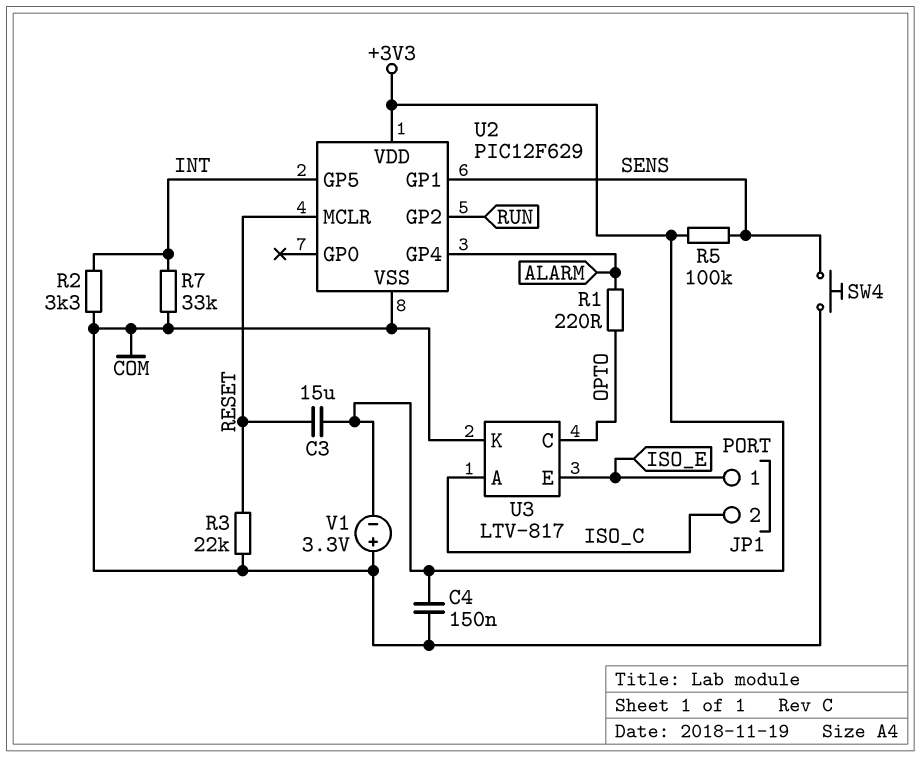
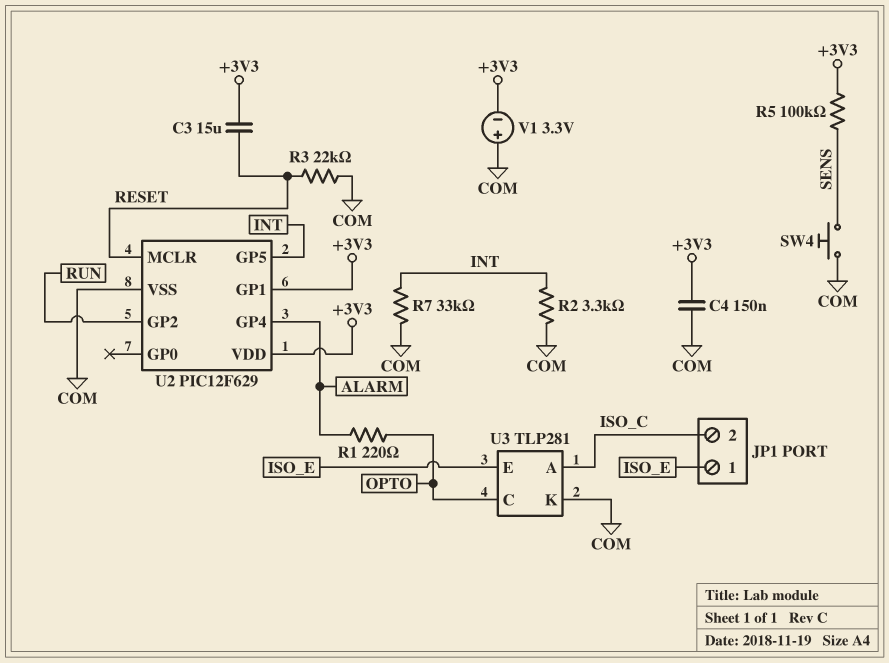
U2 pin GP1: SENS -> +3V3
U3: LTV-817 -> TLP281

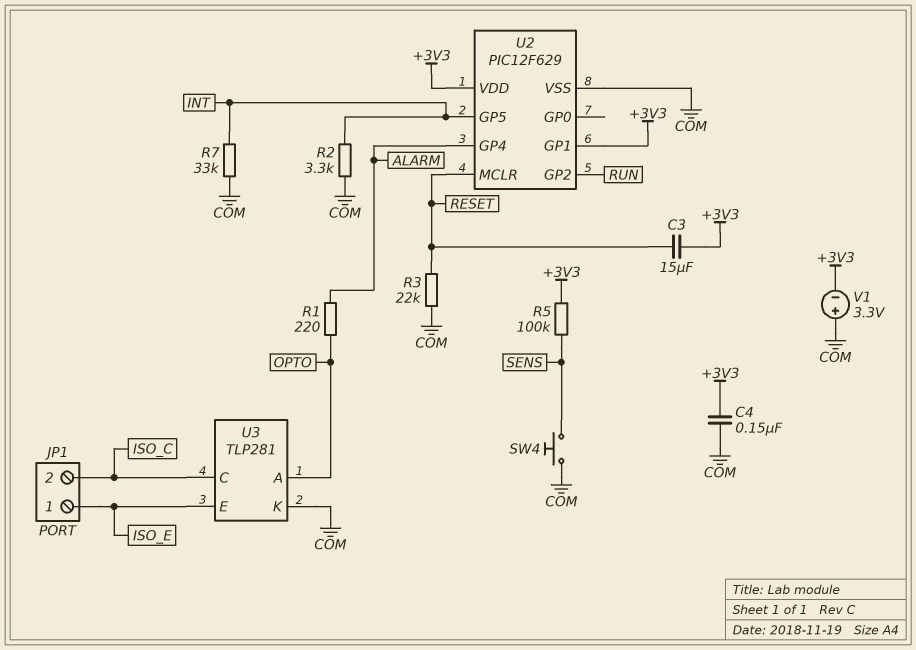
U3 pin A: ISO_C -> OPTO
U3 pin C: OPTO -> ISO_C

